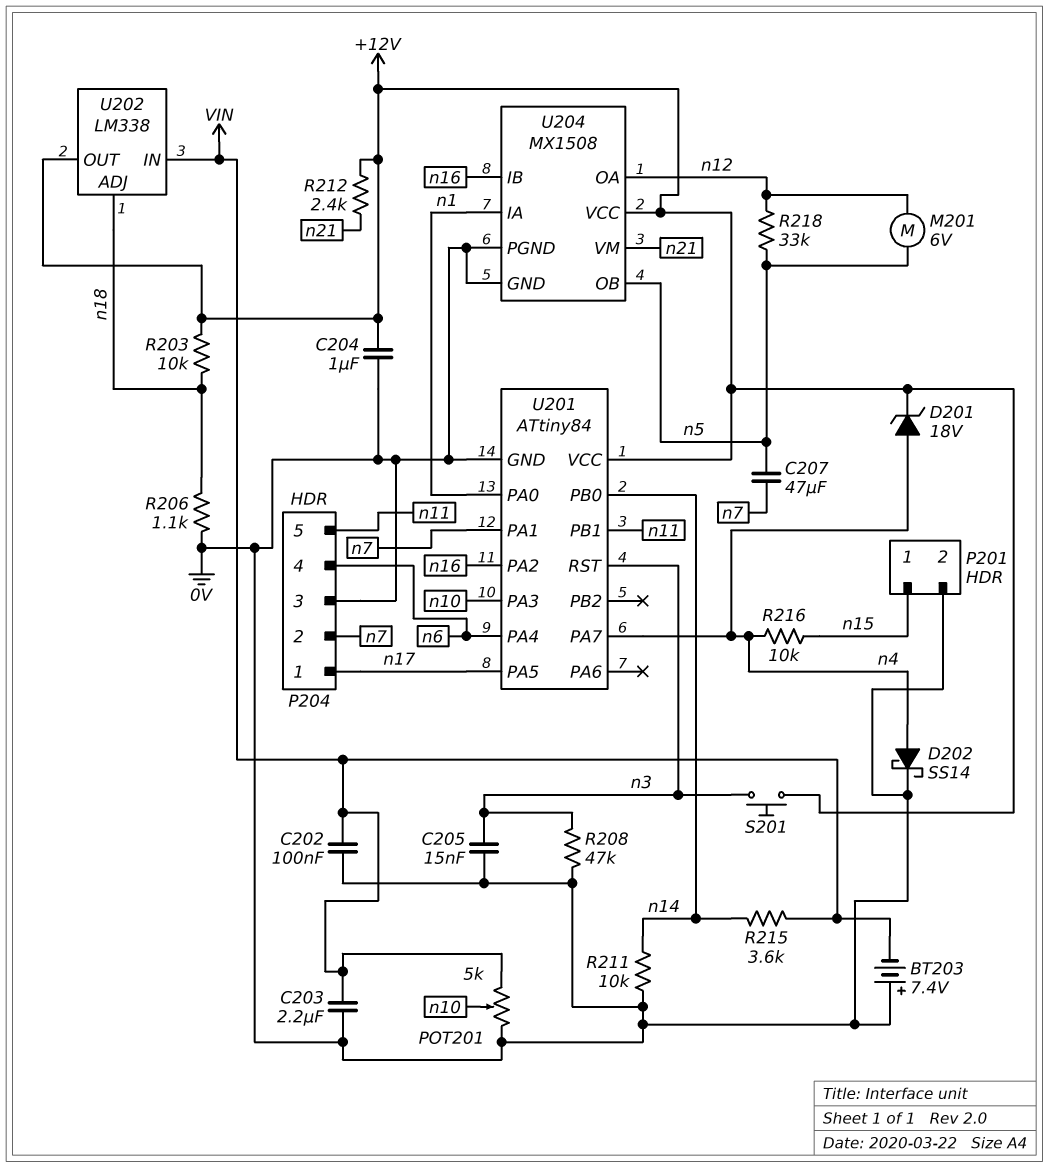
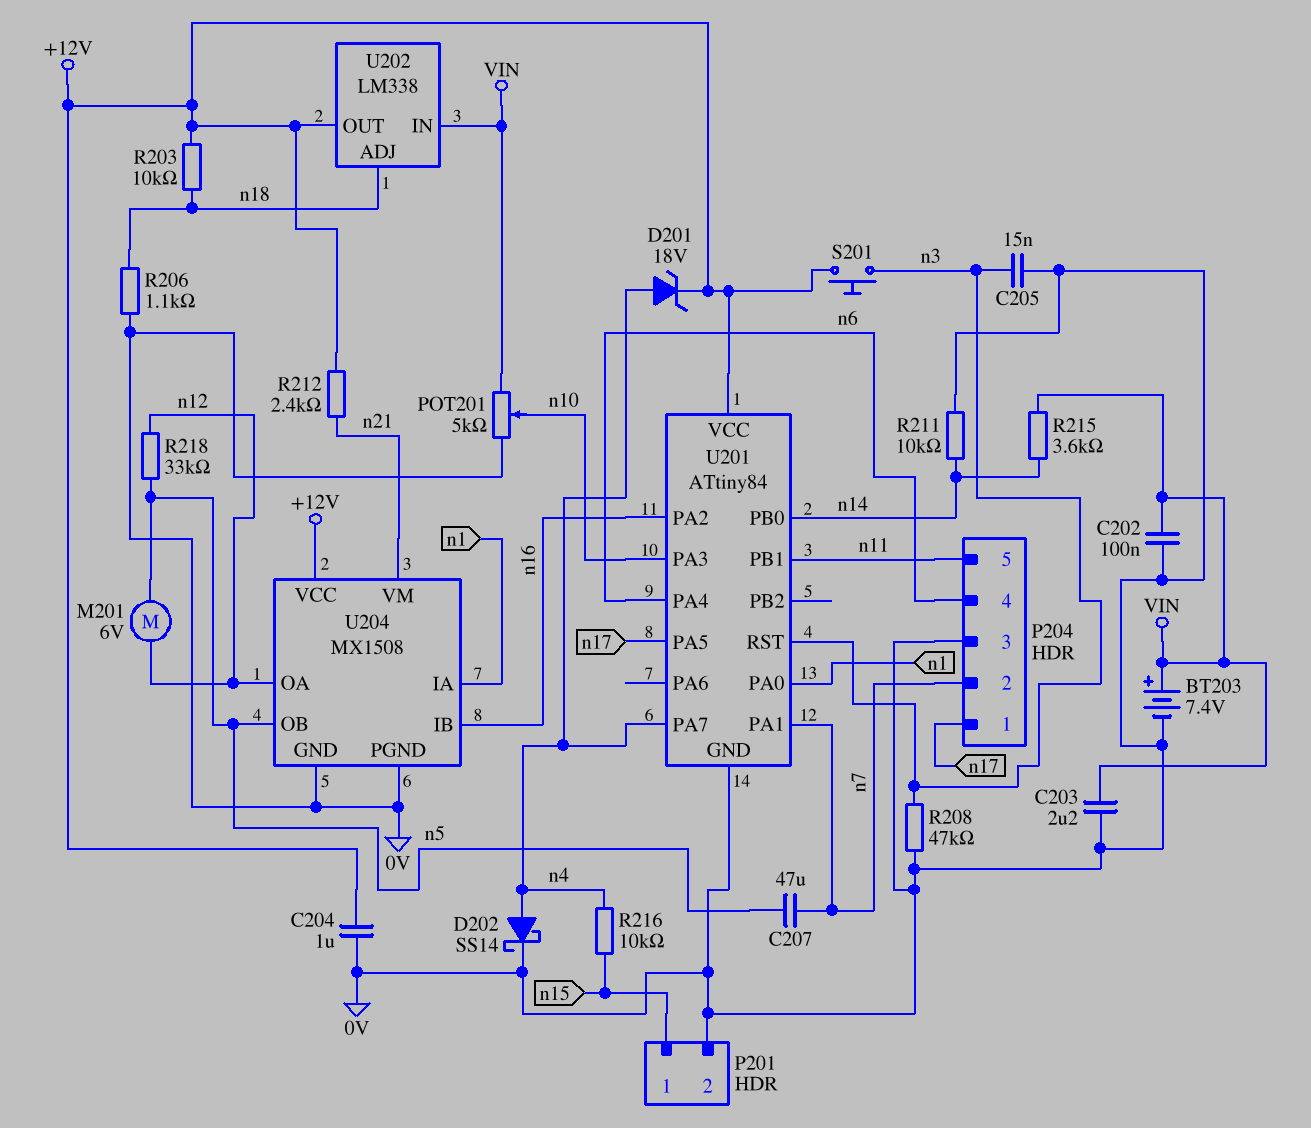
BT203: 7.4V (plus 0V, minus VIN) -> 7.4V (plus VIN, minus 0V)

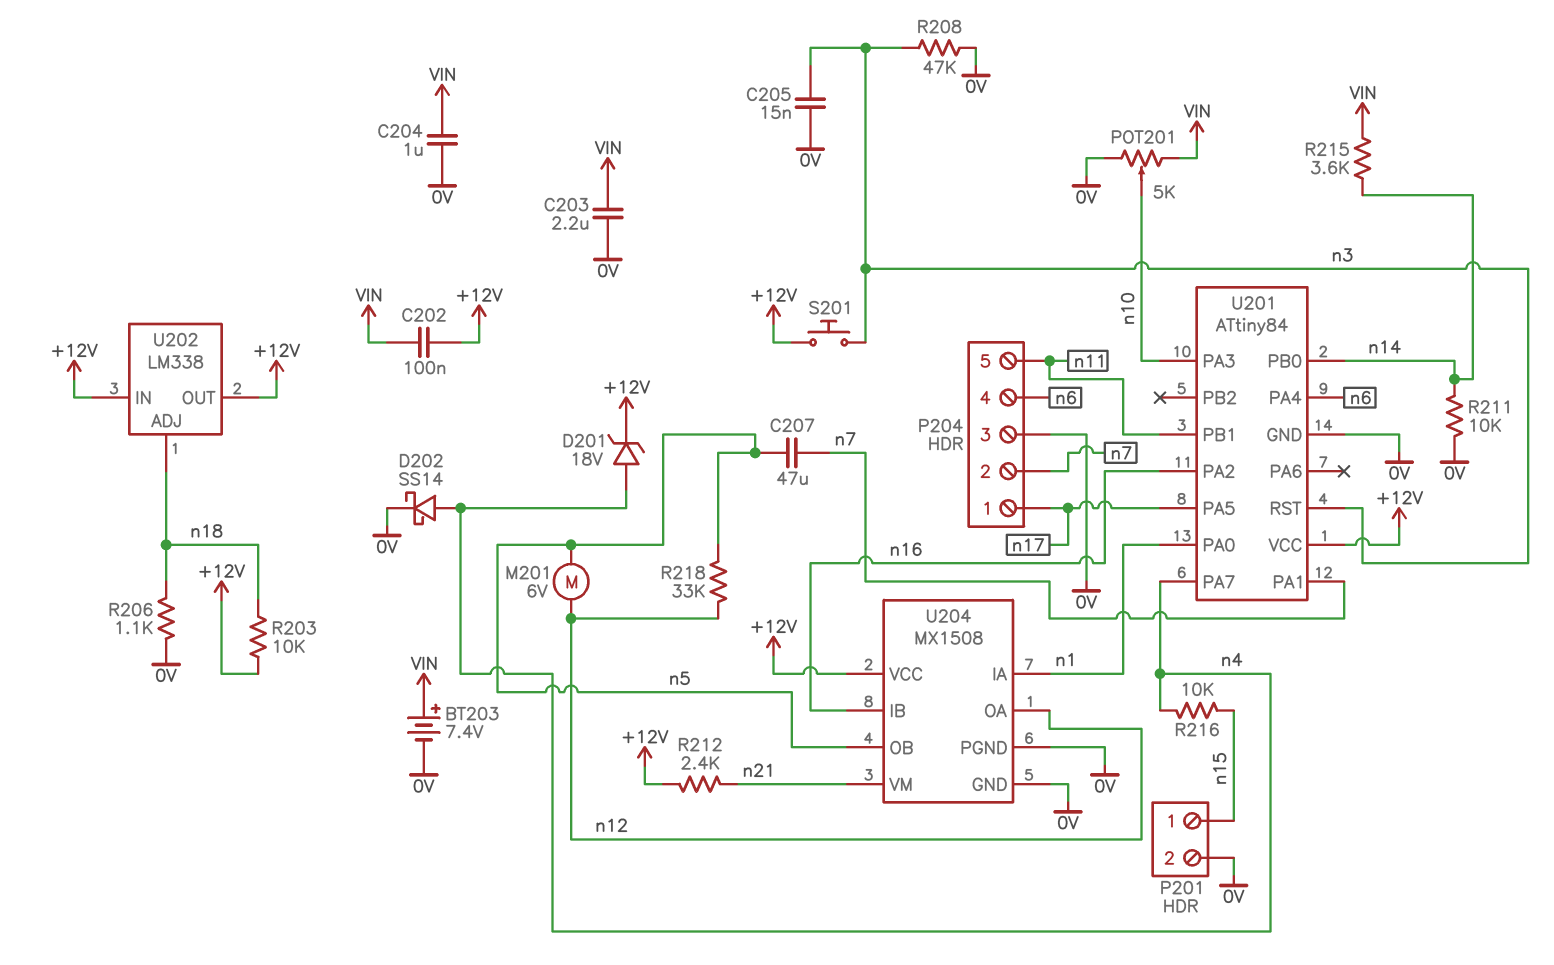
C202: 100nF (0V, VIN) -> 100nF (+12V, VIN)
C204: 1uF (+12V, 0V) -> 1uF (0V, VIN)
U202 pin IN: VIN -> +12V

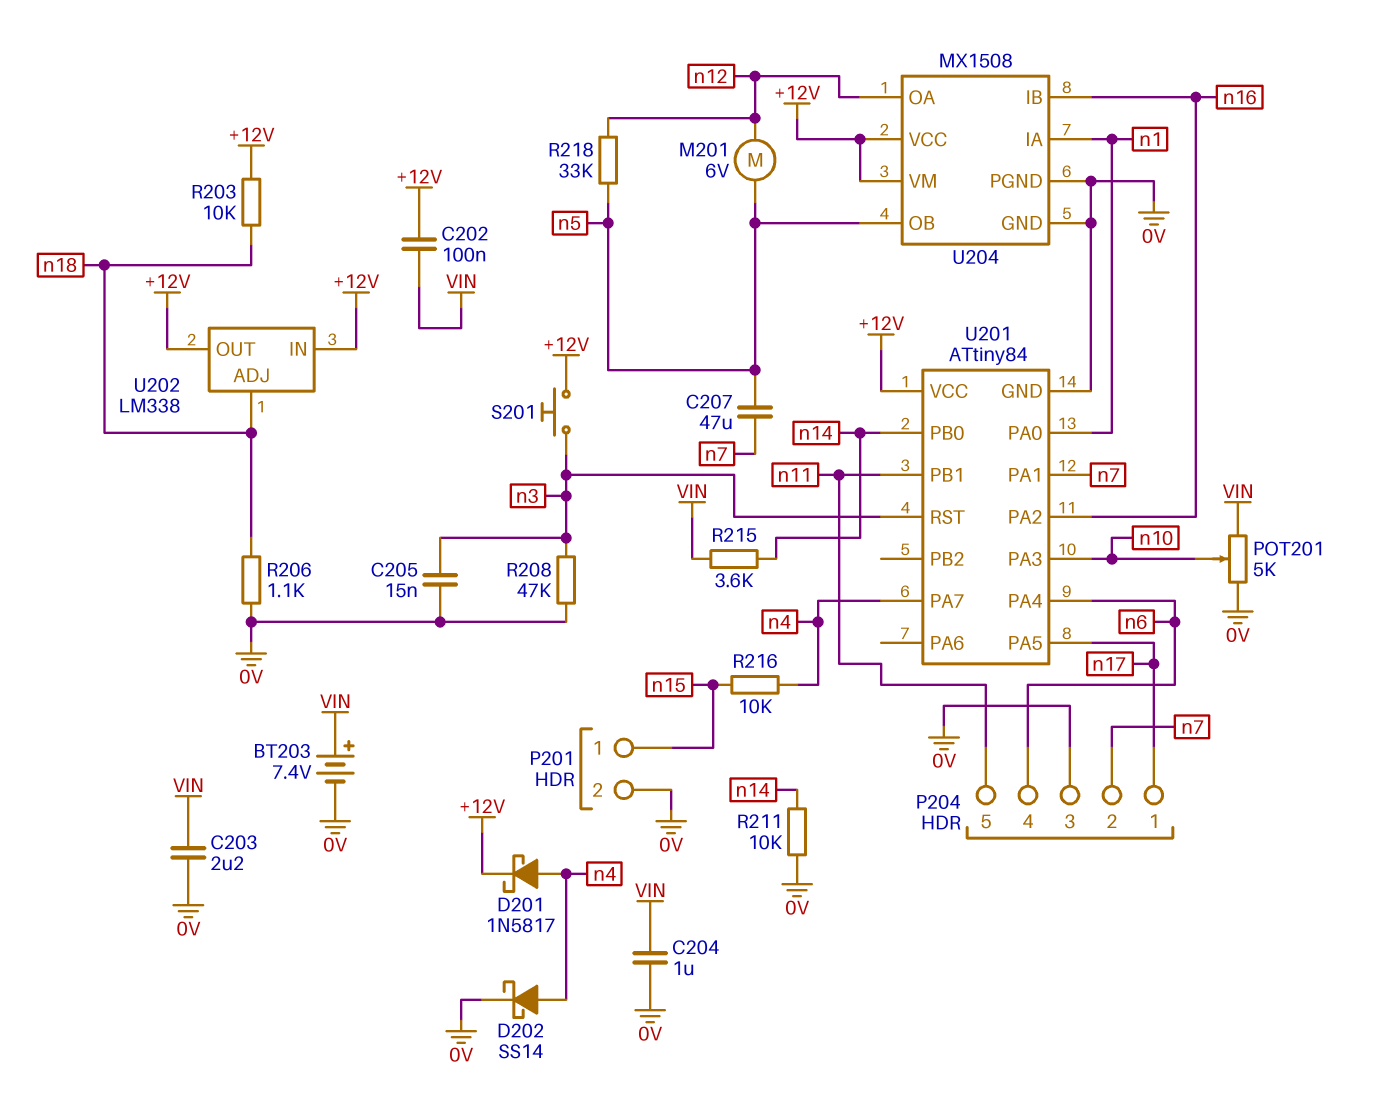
D201: zener 18V (A n4, K +12V) -> schottky 1N5817 (A n4, K +12V)
R212: 2.4k (+12V, n21) -> none
U204 pin VM: n21 -> +12V

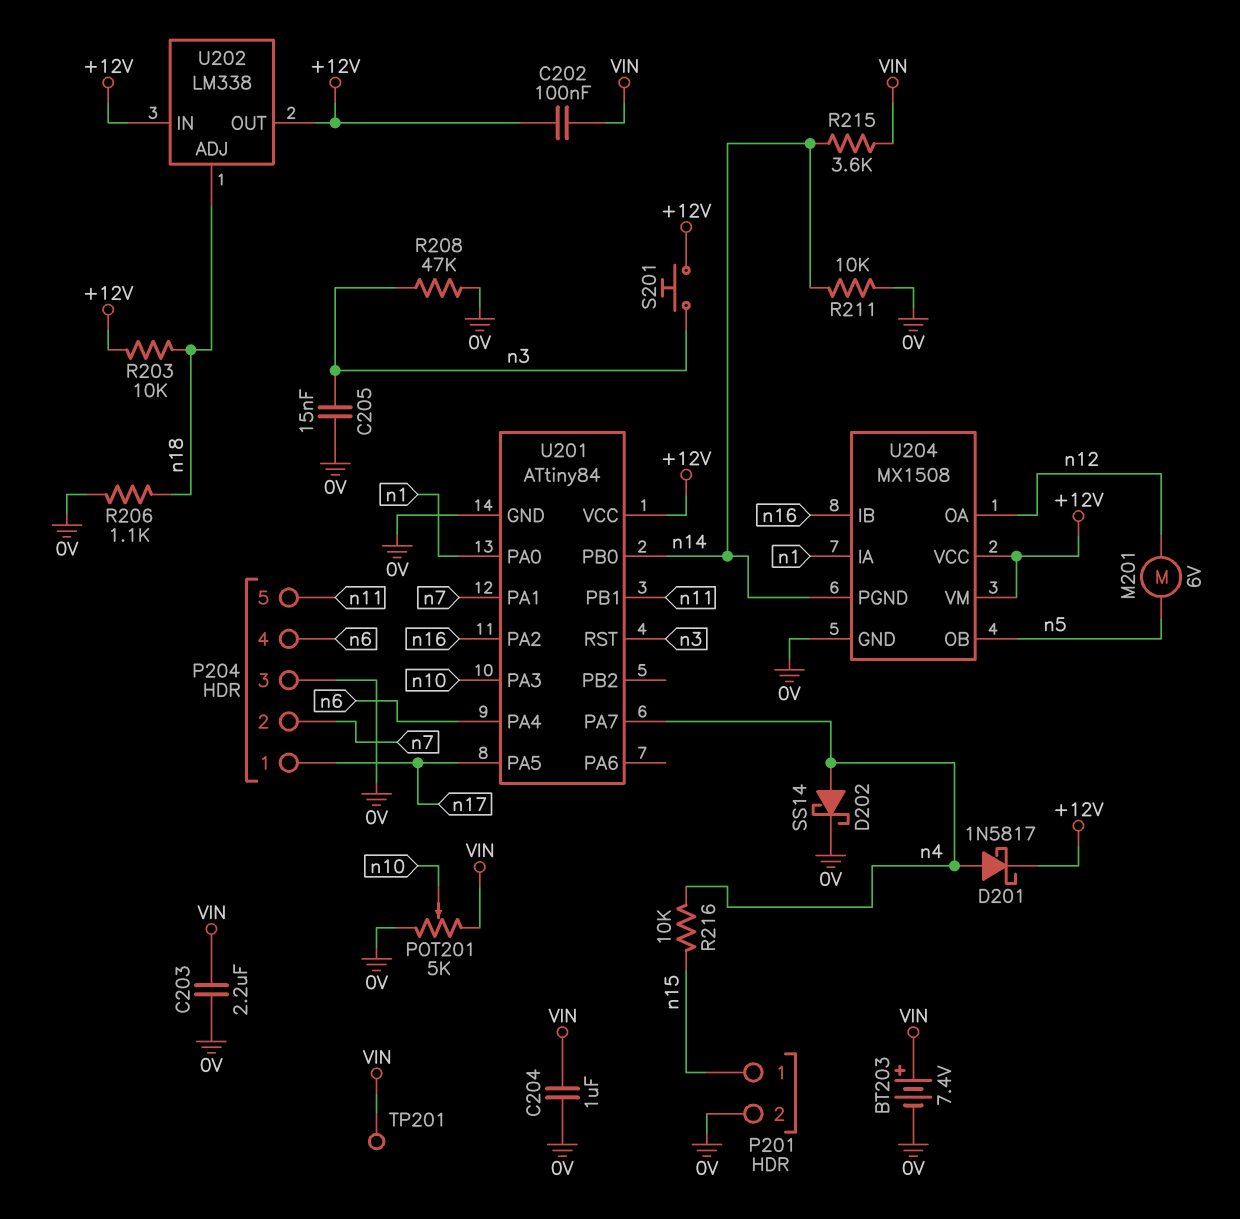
C207: 47uF (n5, n7) -> none
R218: 33k (n5, n12) -> none
TP201: none -> test point (VIN)
U204 pin PGND: 0V -> n14

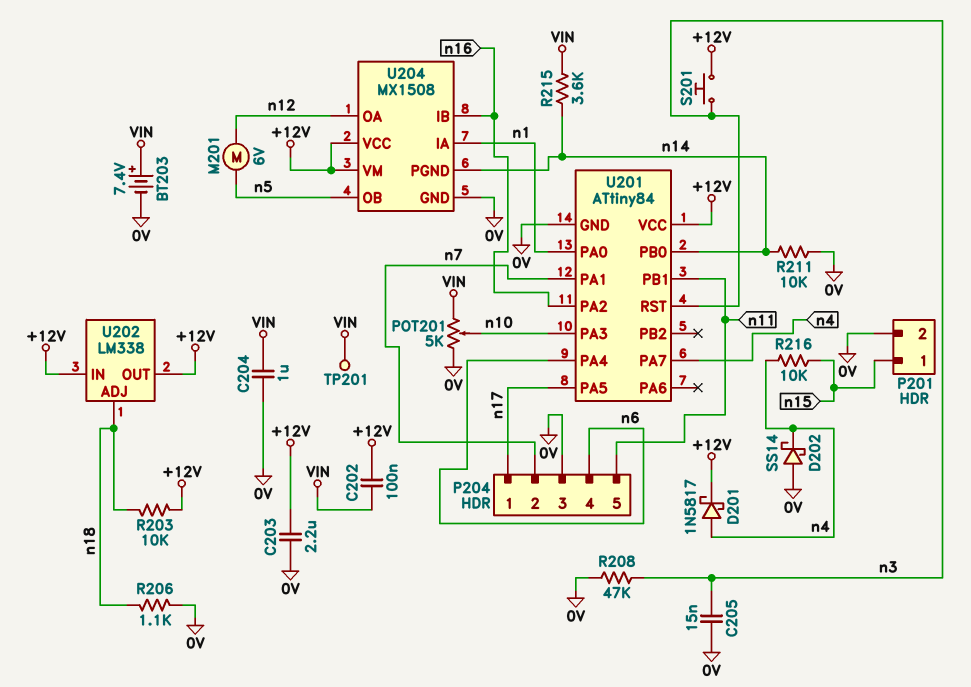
C203: 2.2uF (0V, VIN) -> 2.2uF (+12V, 0V)
D202: schottky SS14 (A n4, K 0V) -> schottky SS14 (A 0V, K n4)

